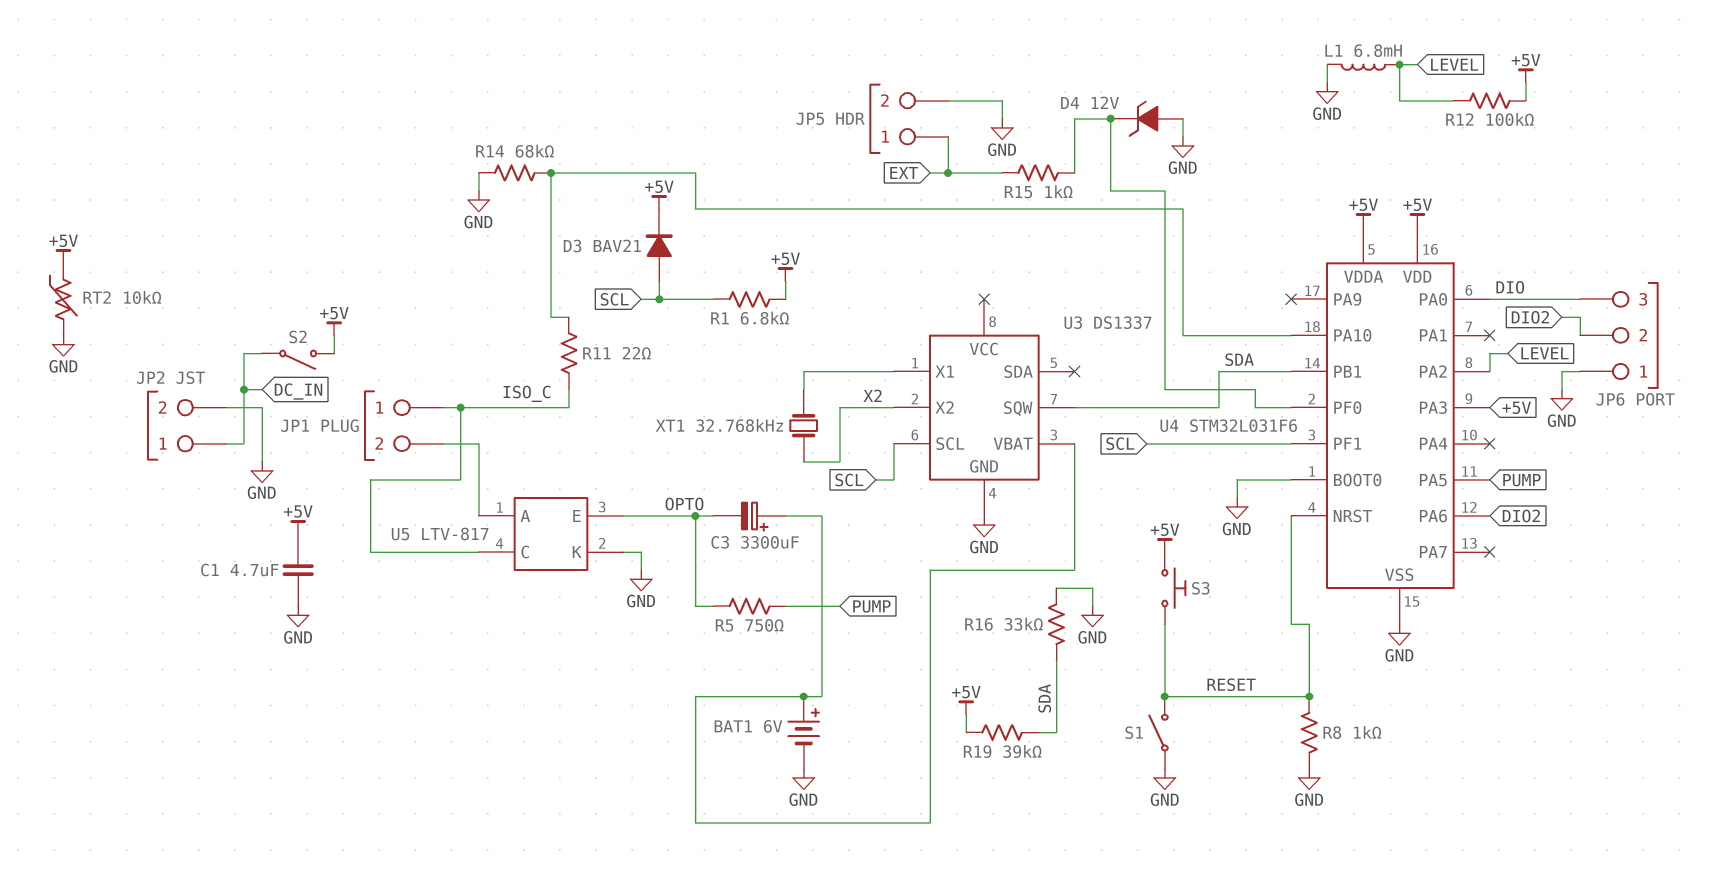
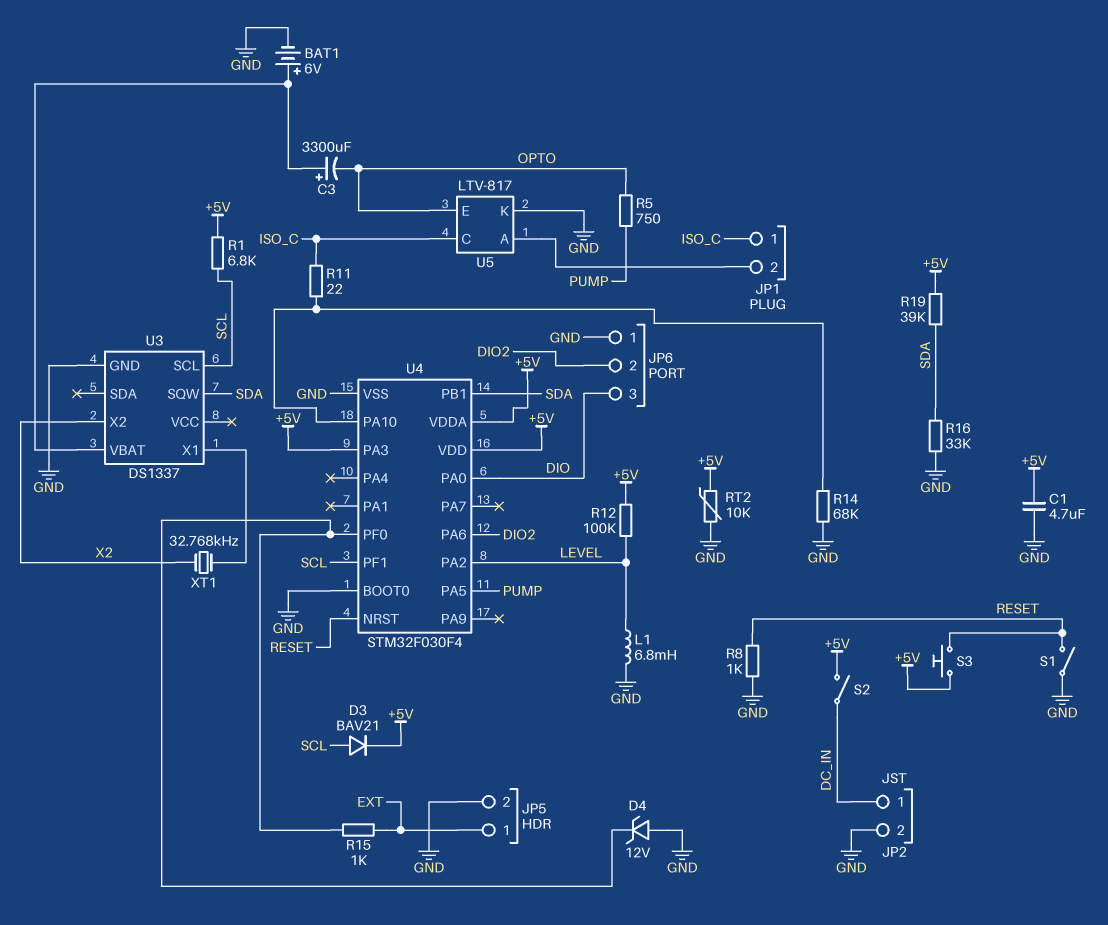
U4: STM32L031F6 -> STM32F030F4

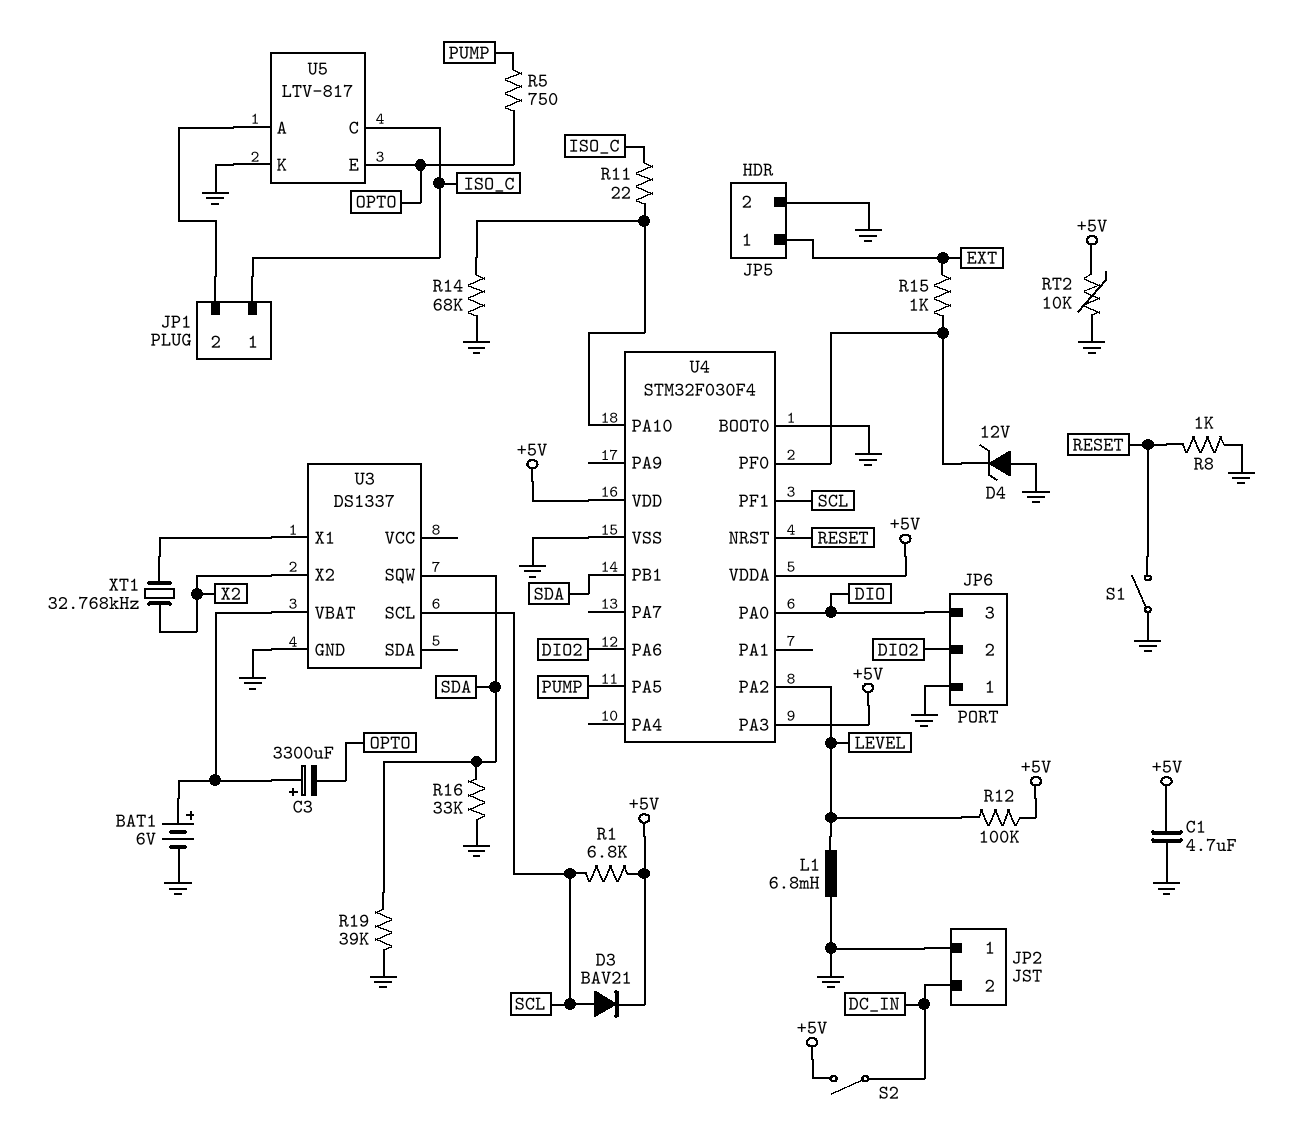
JP2 pin 1: DC_IN -> GND
JP2 pin 2: GND -> DC_IN
R19: 39k (+5V, SDA) -> 39k (GND, SDA)
S3: button (+5V, RESET) -> none

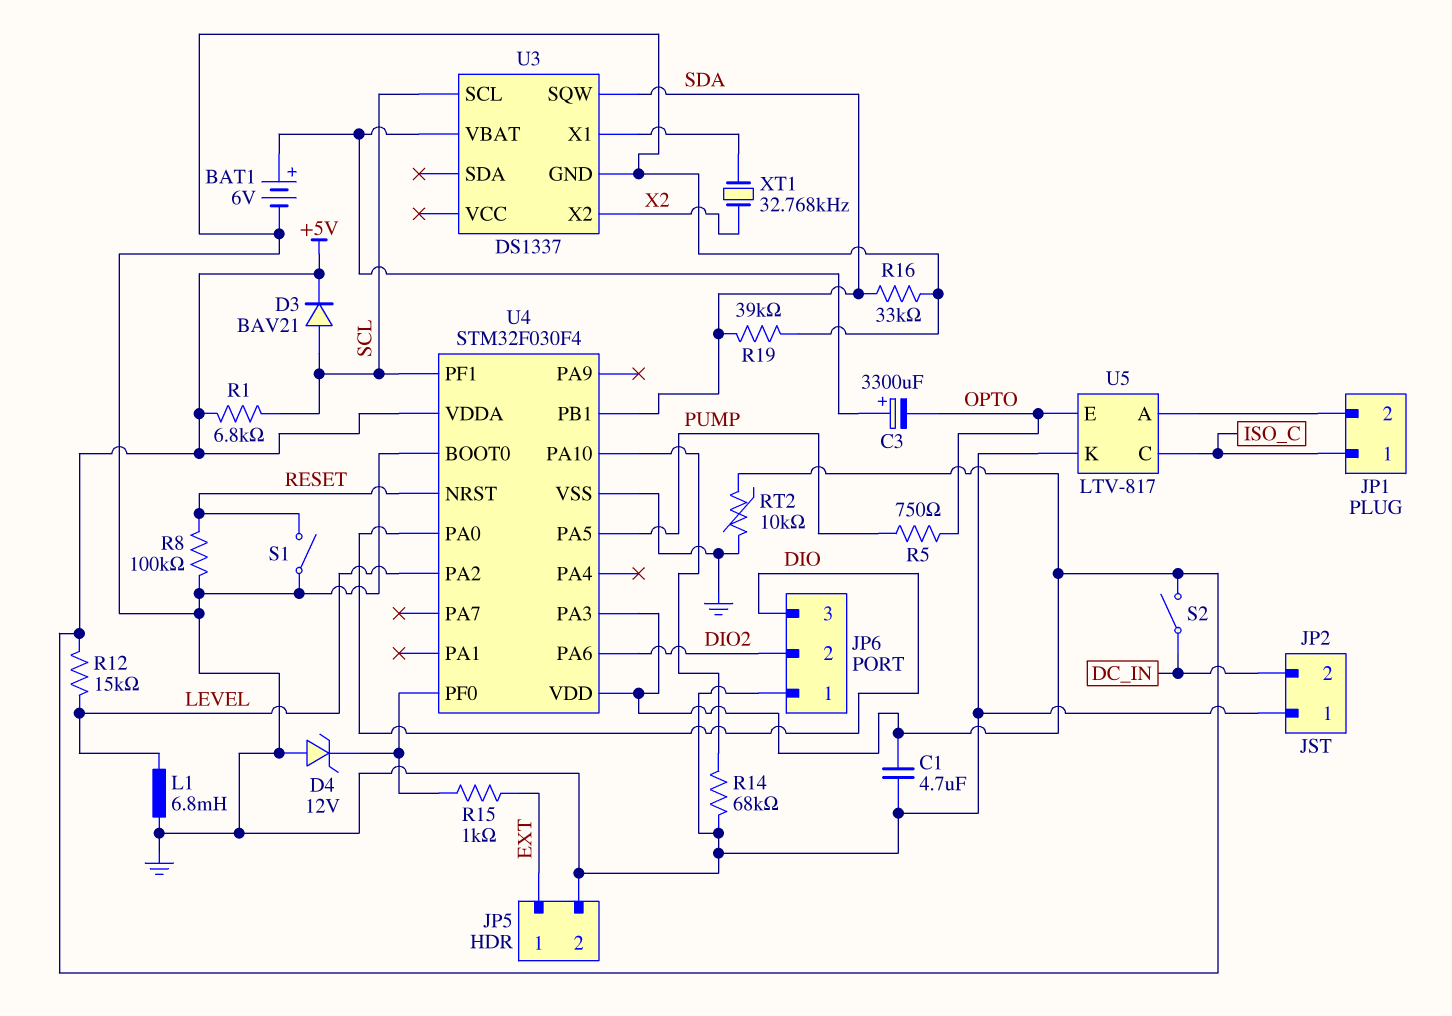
R8: 1k (GND, RESET) -> 100k (GND, RESET)
R11: 22 (ISO_C, U4/PA10) -> none
R12: 100k (+5V, LEVEL) -> 15k (+5V, LEVEL)

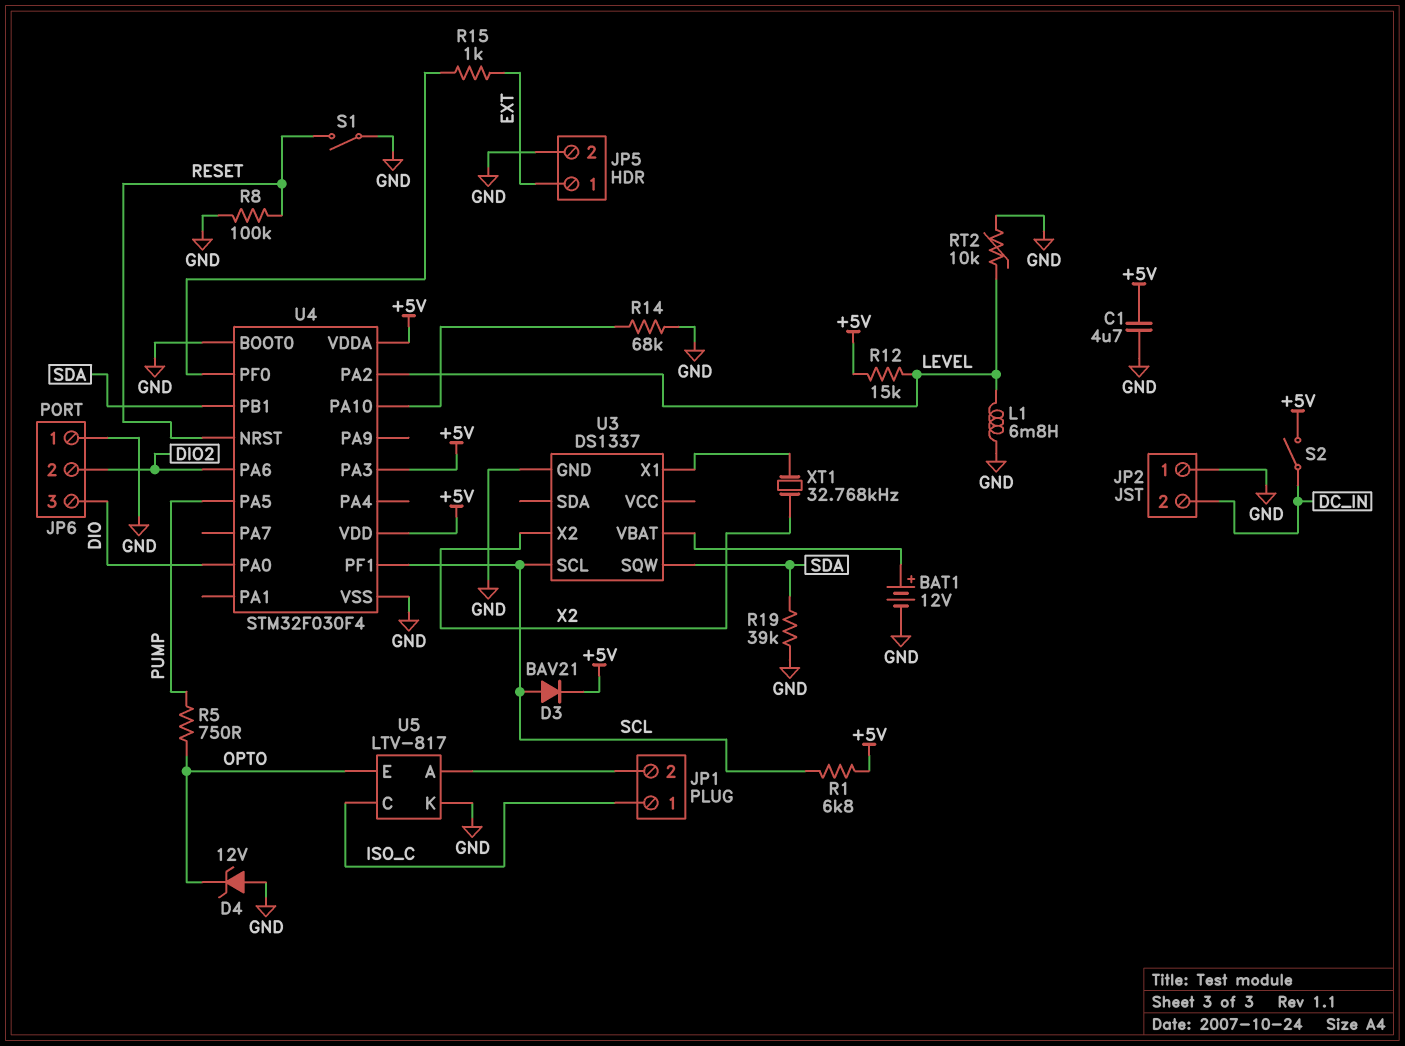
BAT1: 6V (plus U3/VBAT, minus GND) -> 12V (plus U3/VBAT, minus GND)
C3: 3300uF (plus U3/VBAT, minus OPTO) -> none
D4: zener 12V (A GND, K U4/PF0) -> zener 12V (A GND, K OPTO)
R16: 33k (GND, SDA) -> none
RT2: 10k (+5V, GND) -> 10k (GND, LEVEL)

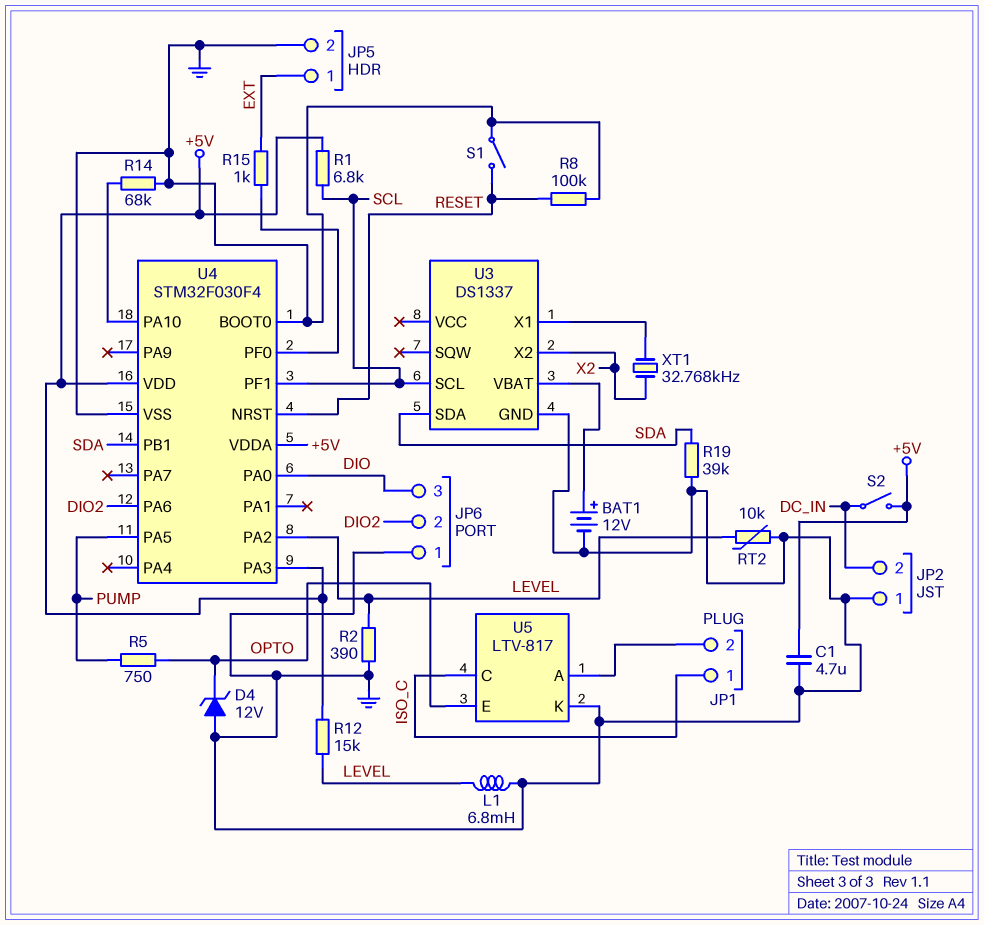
D3: diode BAV21 (A SCL, K +5V) -> none
R2: none -> 390 (GND, LEVEL)
U3 pin SDA: none -> SDA
U3 pin SQW: SDA -> none

